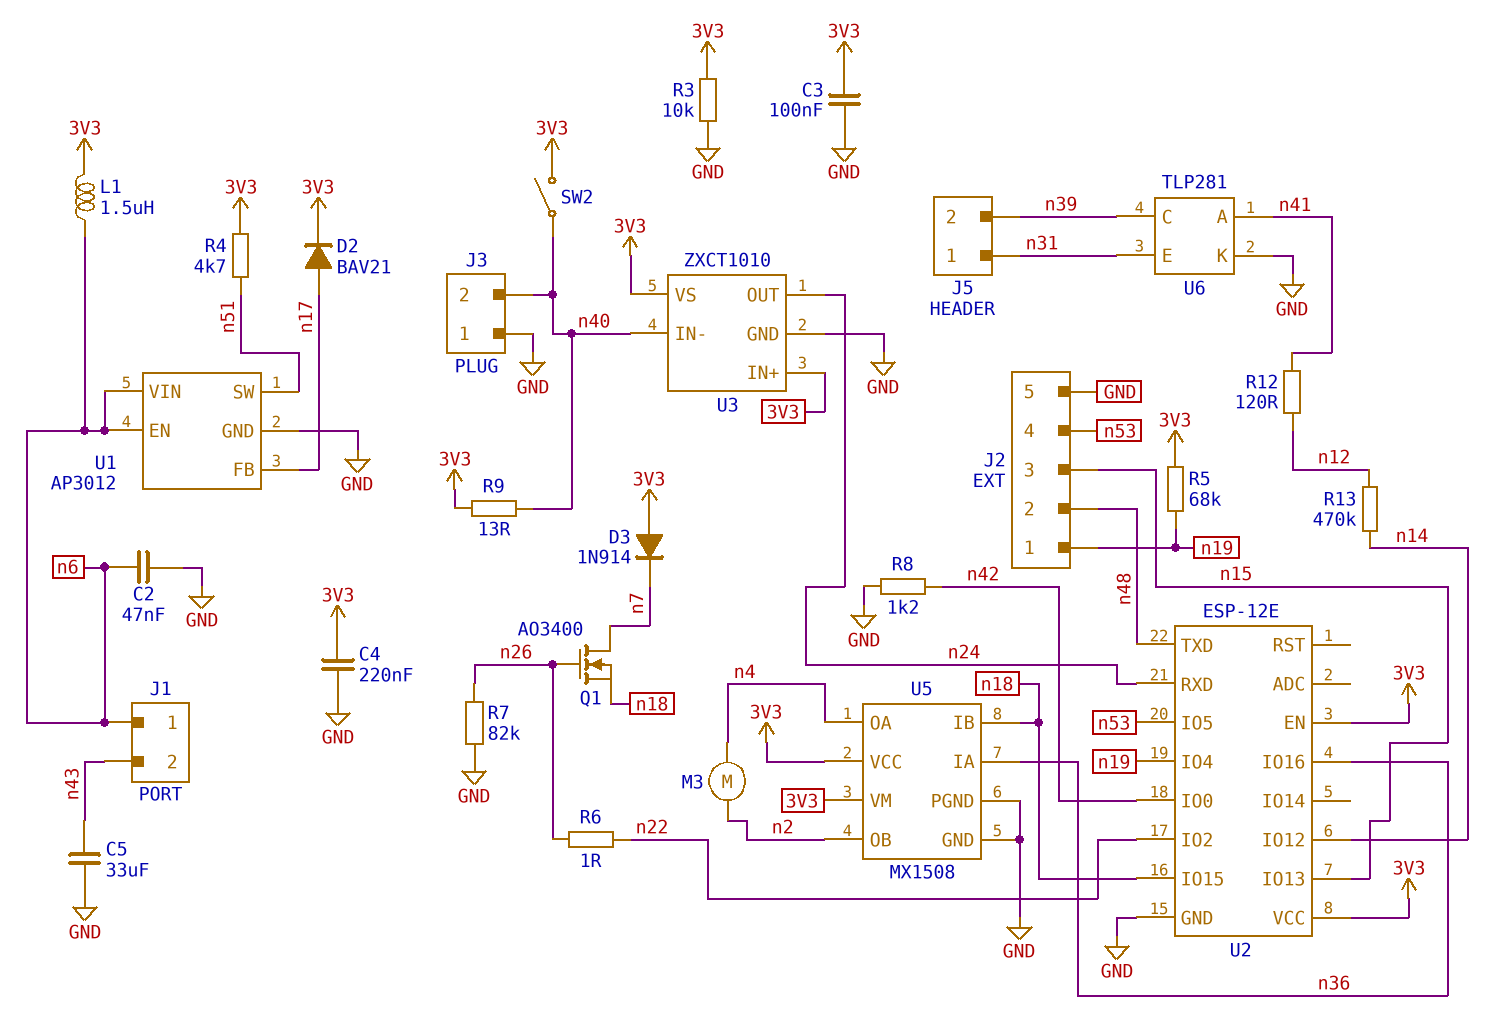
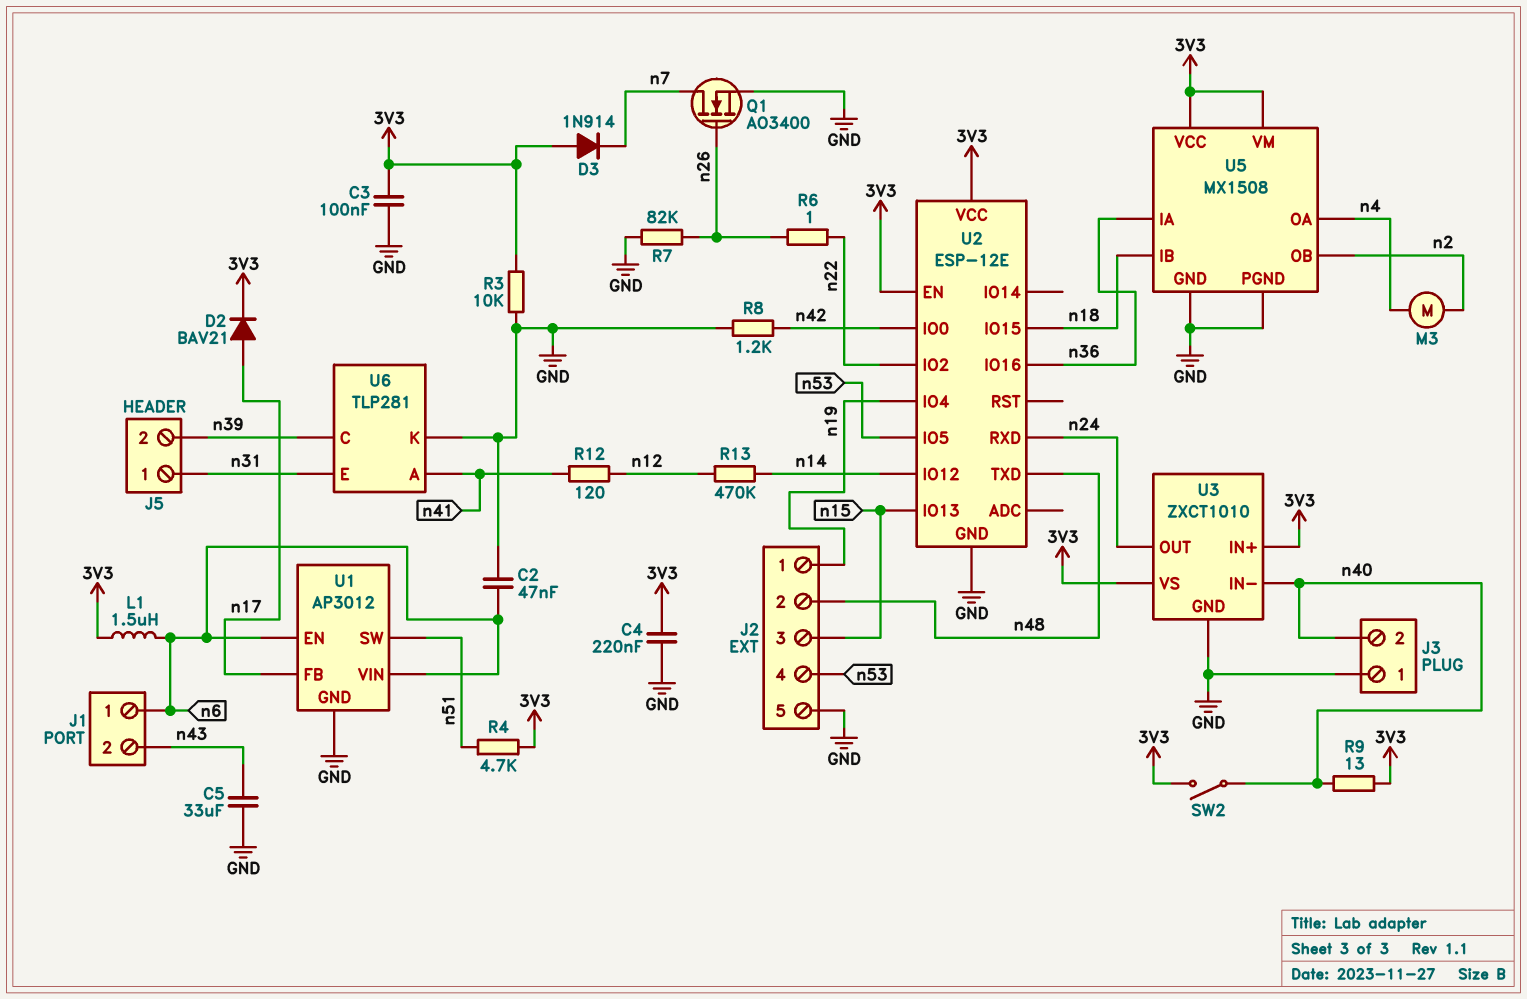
Q1: NMOS AO3400 (G n26, D n7, S n18) -> NMOS AO3400 (G n26, D n7, S GND)
R5: 68k (3V3, n19) -> none

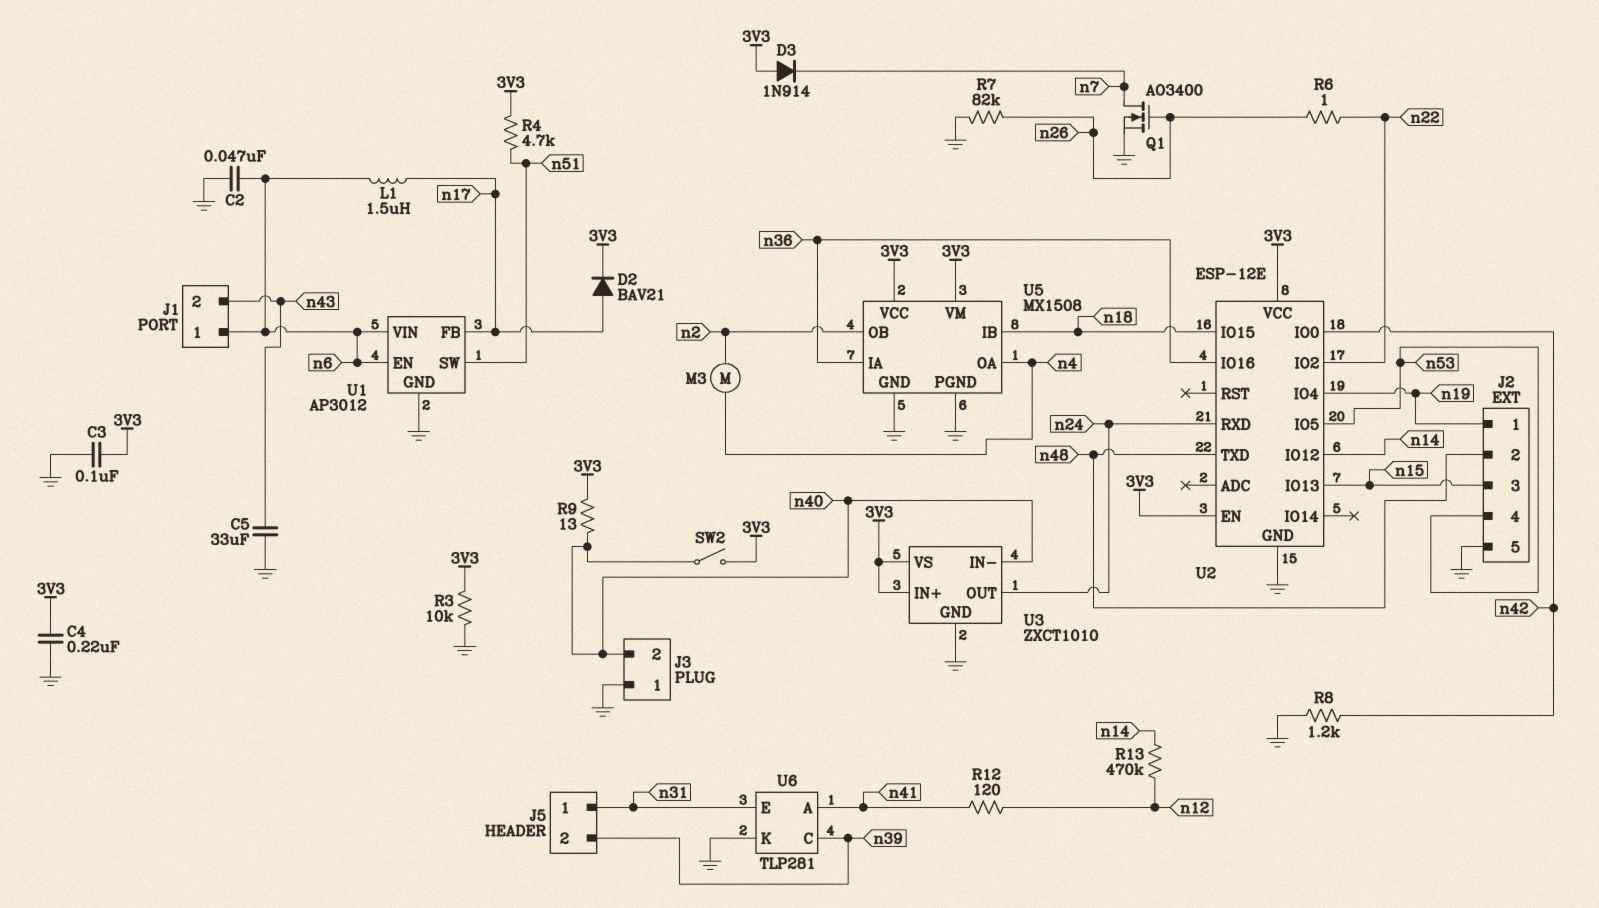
L1: 1.5uH (3V3, n6) -> 1.5uH (n6, n17)

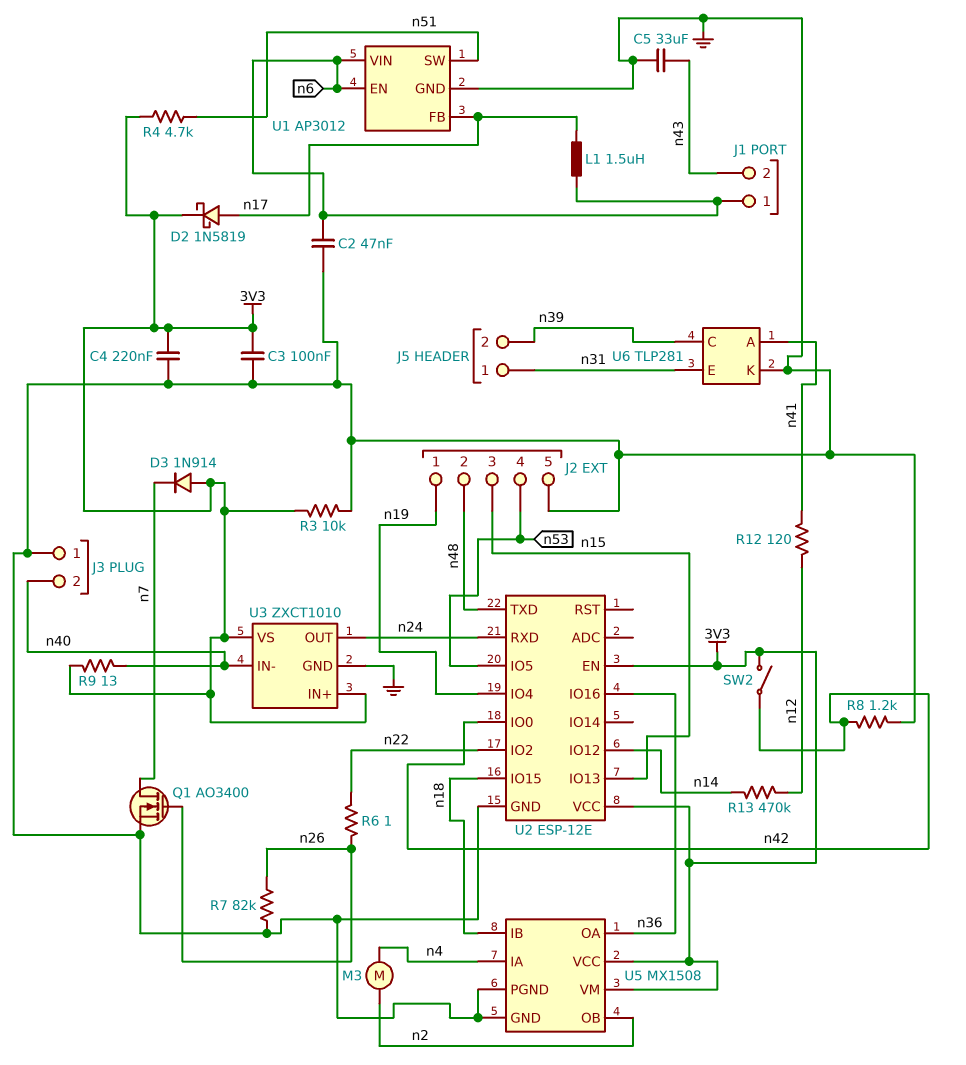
D2: diode BAV21 (A n17, K 3V3) -> schottky 1N5819 (A n17, K 3V3)
SW2: switch (3V3, n40) -> switch (3V3, n42)
U5 pin IA: n36 -> n4
U5 pin OA: n4 -> n36

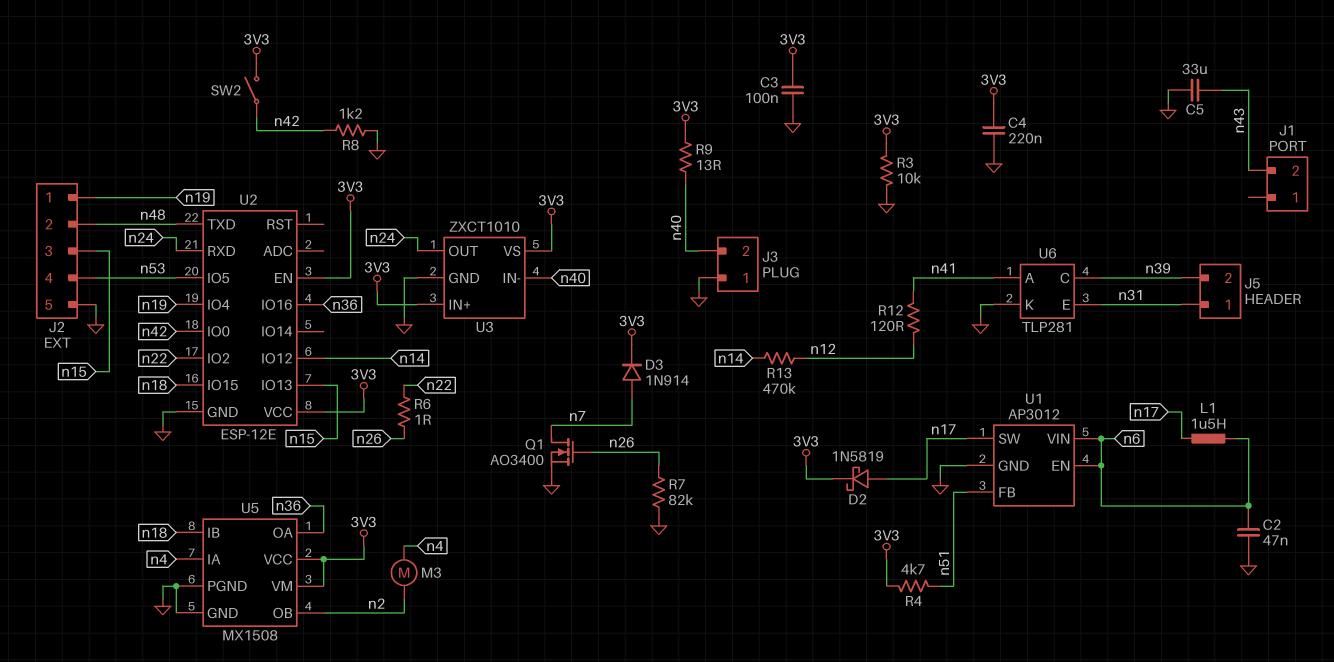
D3: diode 1N914 (A 3V3, K n7) -> diode 1N914 (A n7, K 3V3)
J1 pin 1: n6 -> none
U1 pin FB: n17 -> n51
U1 pin SW: n51 -> n17

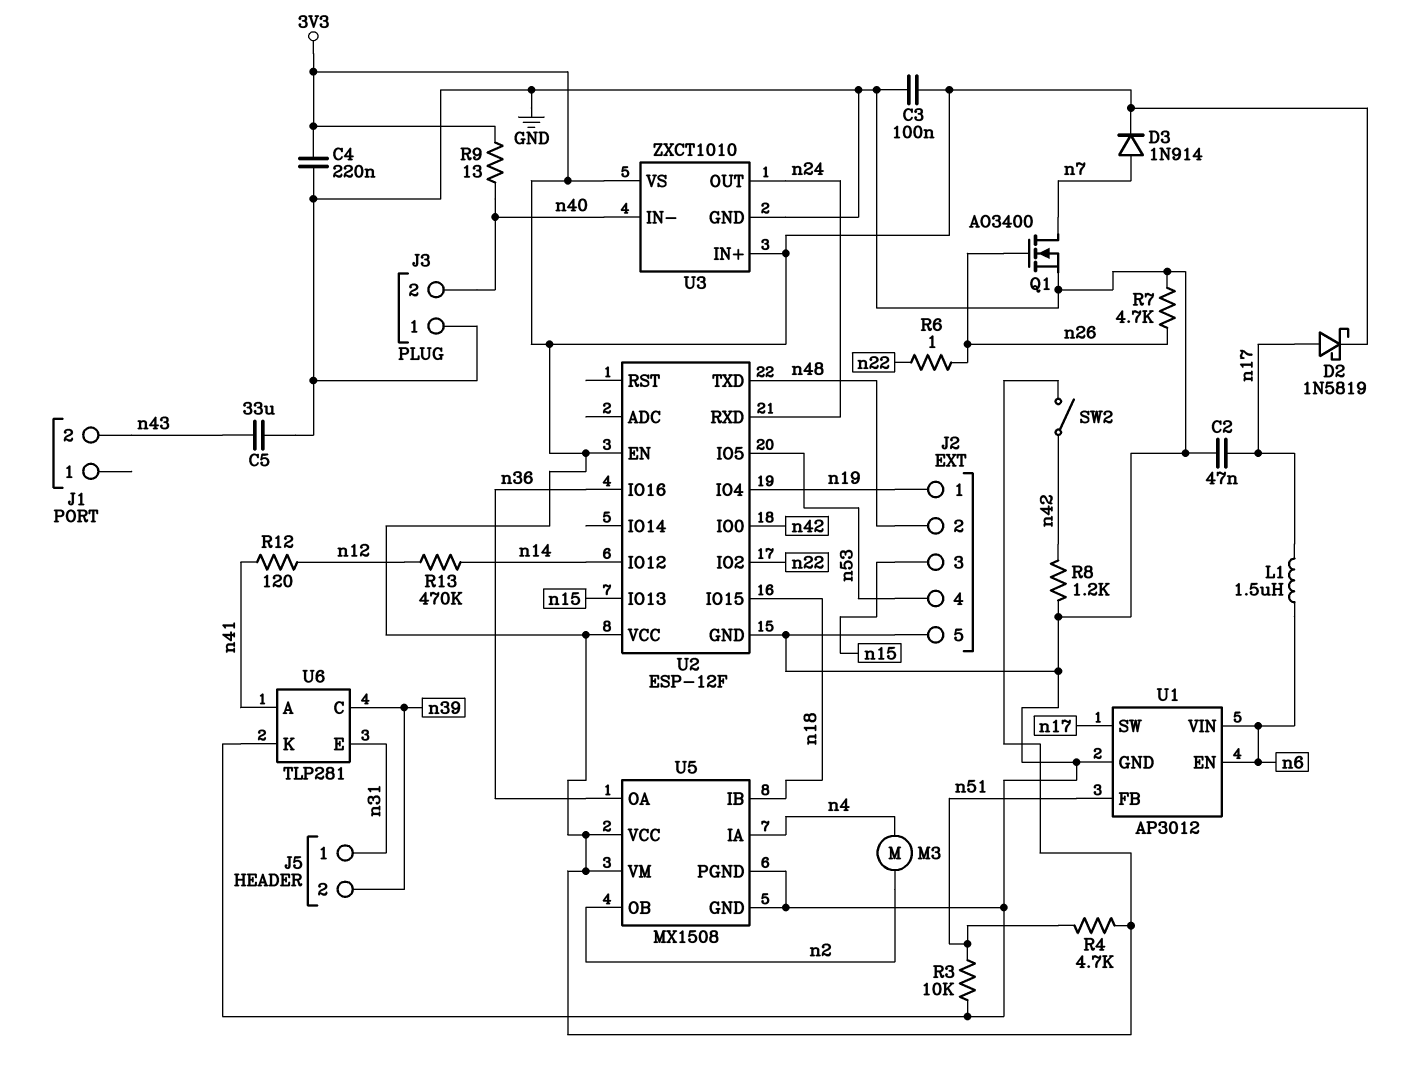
C2: 47nF (GND, n6) -> 47nF (GND, n17)
R3: 10k (3V3, GND) -> 10k (GND, n51)
R7: 82k (GND, n26) -> 4.7k (GND, n26)
U2: ESP-12E -> ESP-12F

